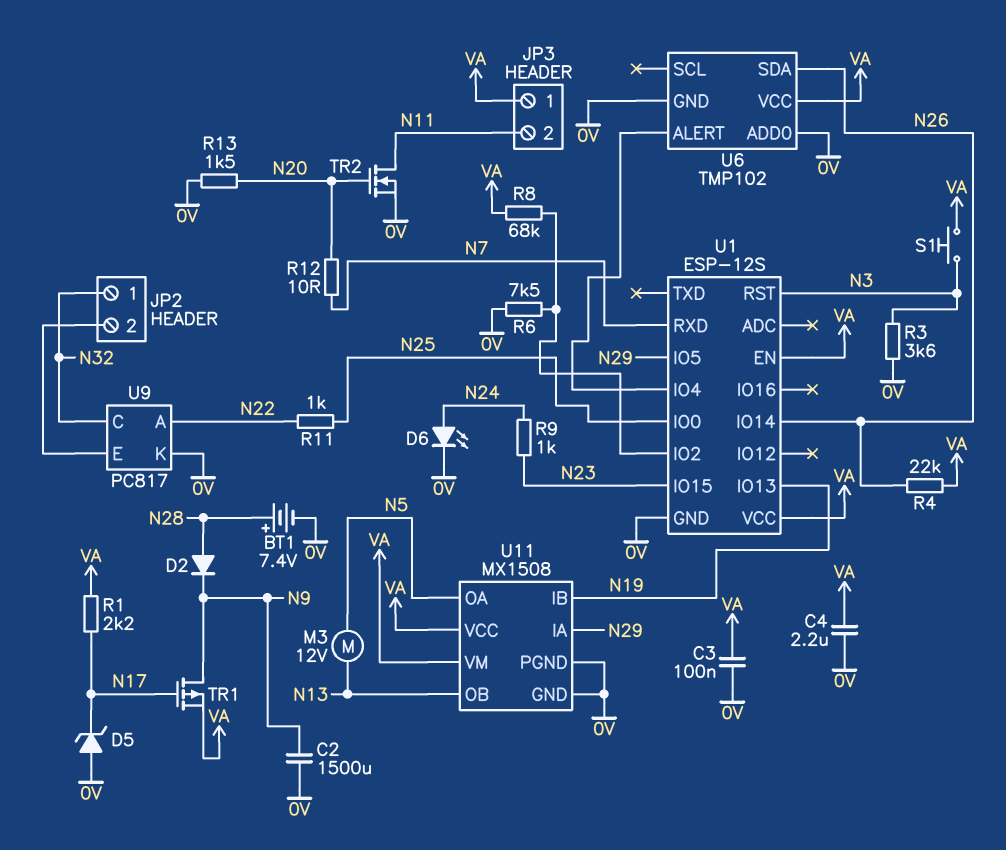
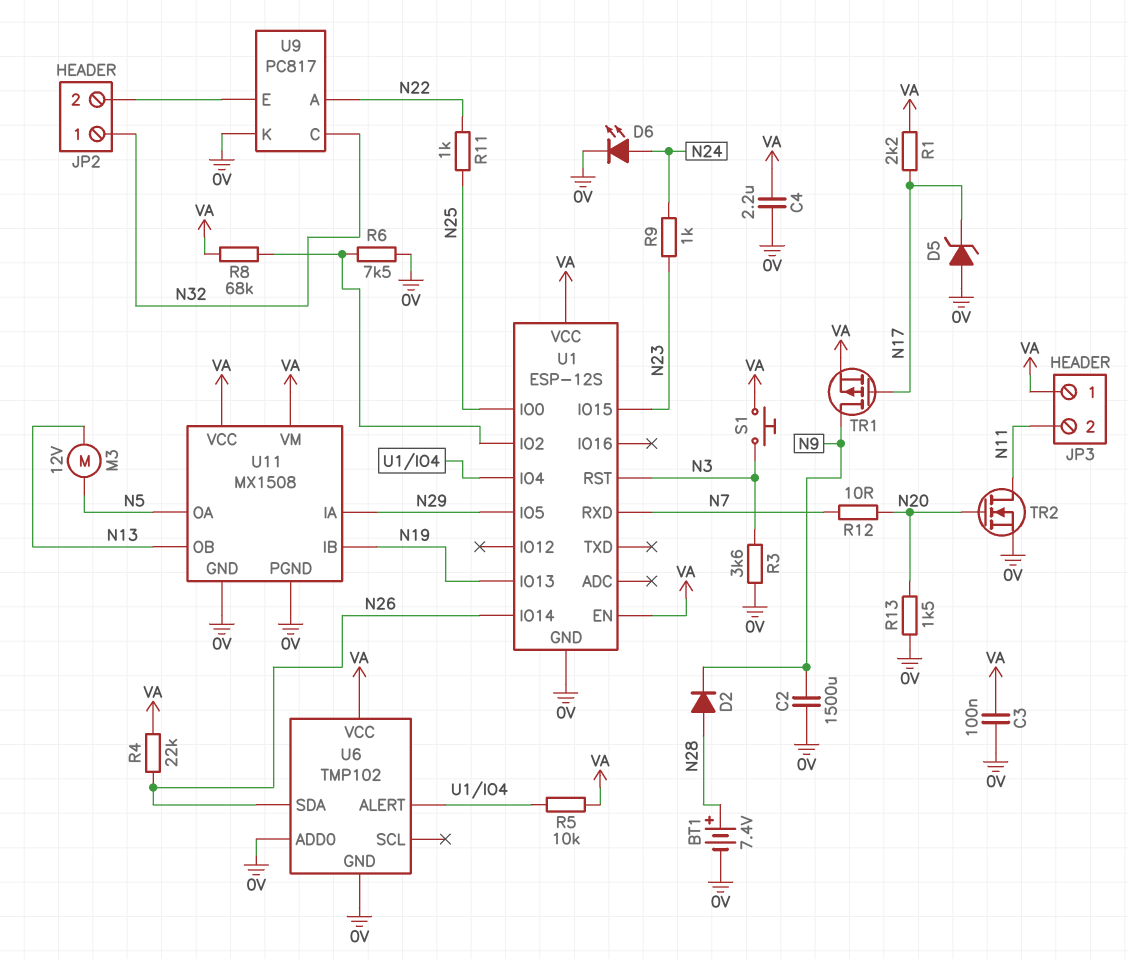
R5: none -> 10k (U1/IO4, VA)

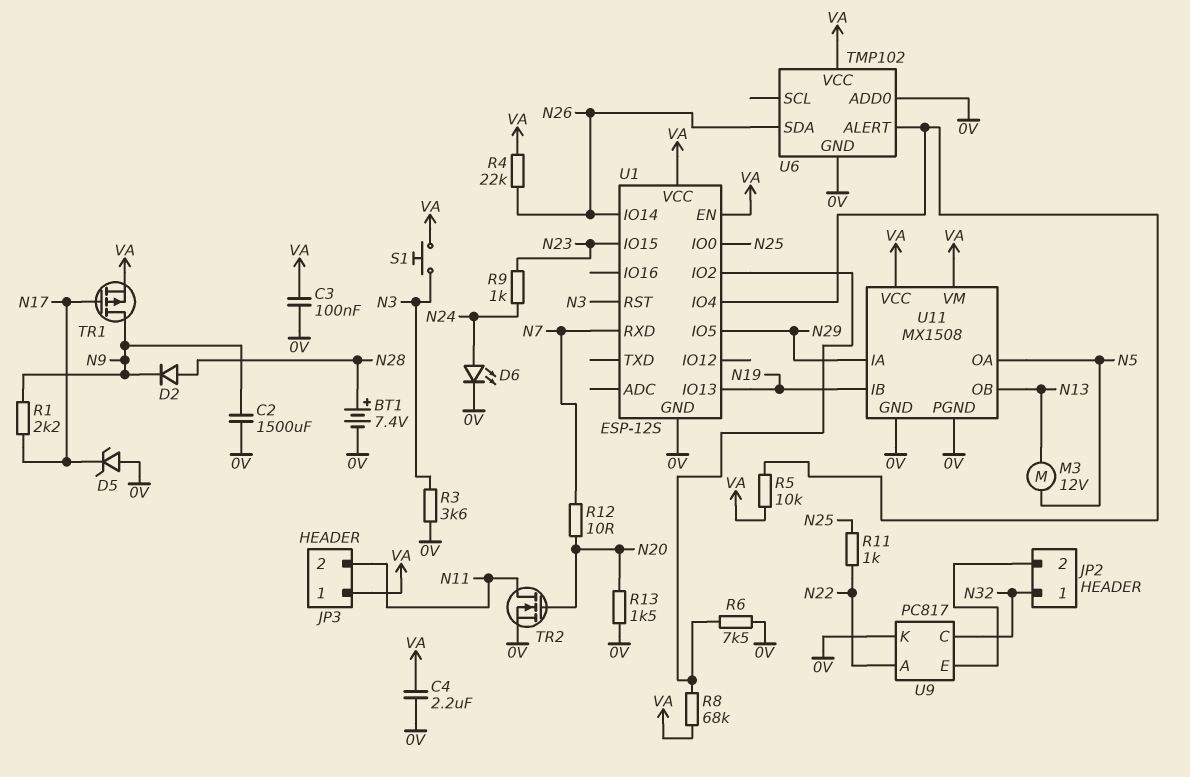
R1: 2.2k (N17, VA) -> 2.2k (N9, N17)

